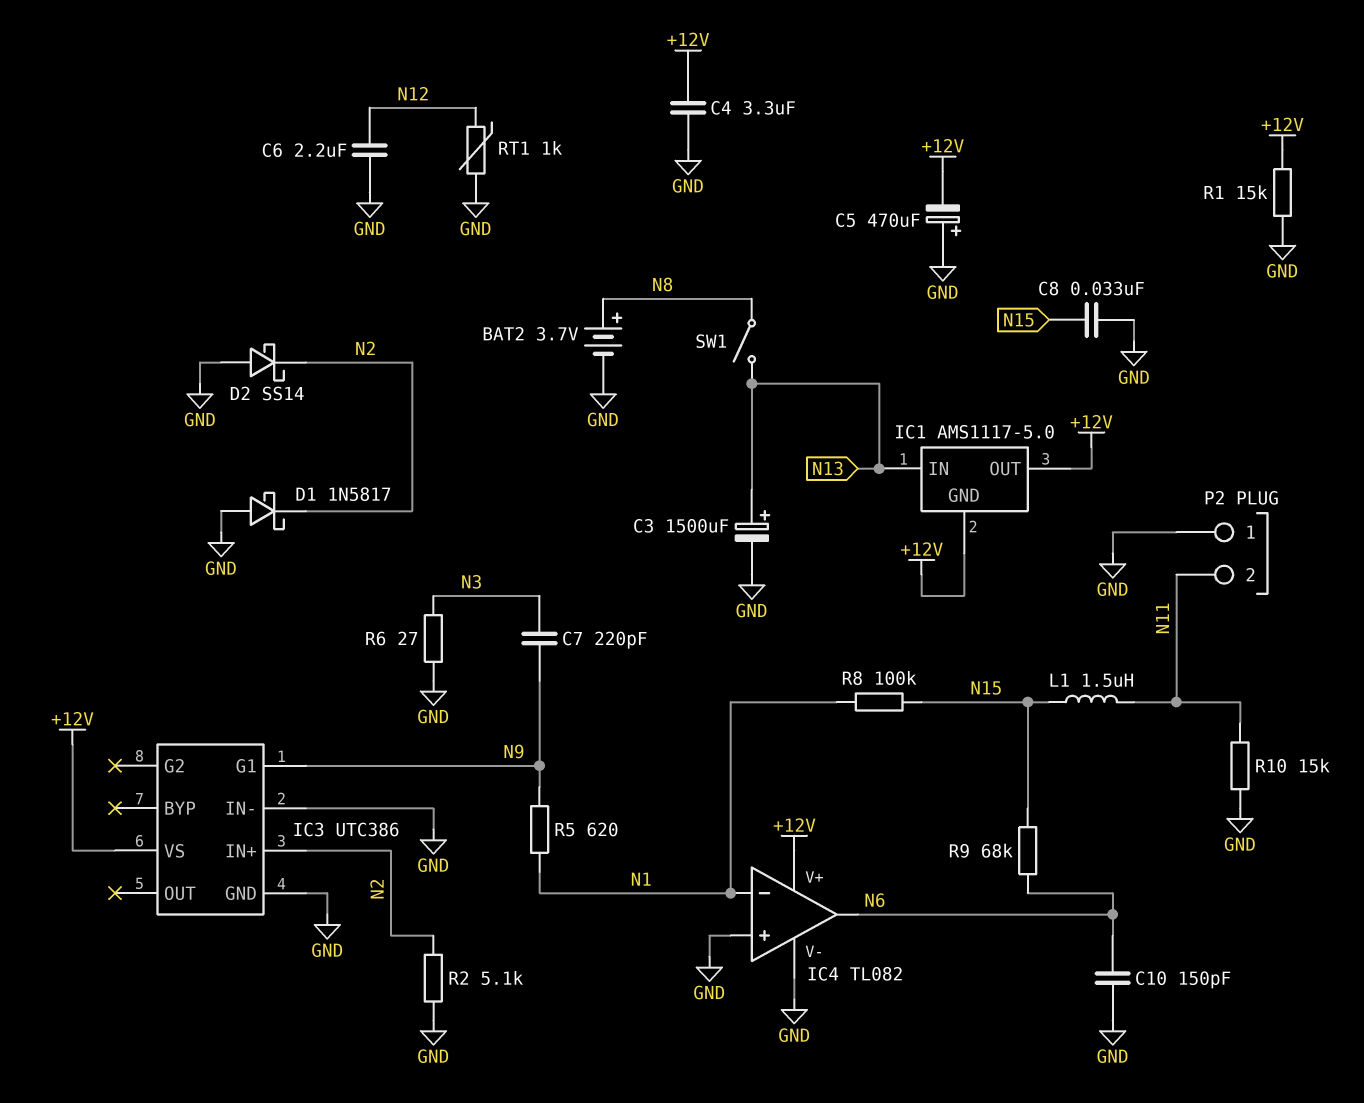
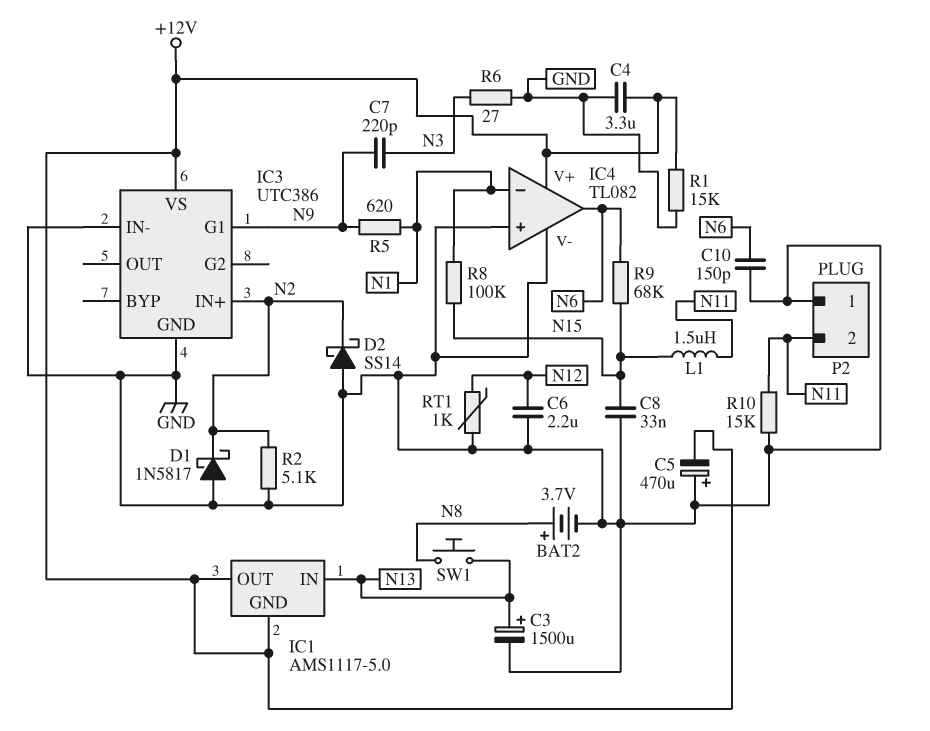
SW1: switch (N8, N13) -> button (N8, N13)

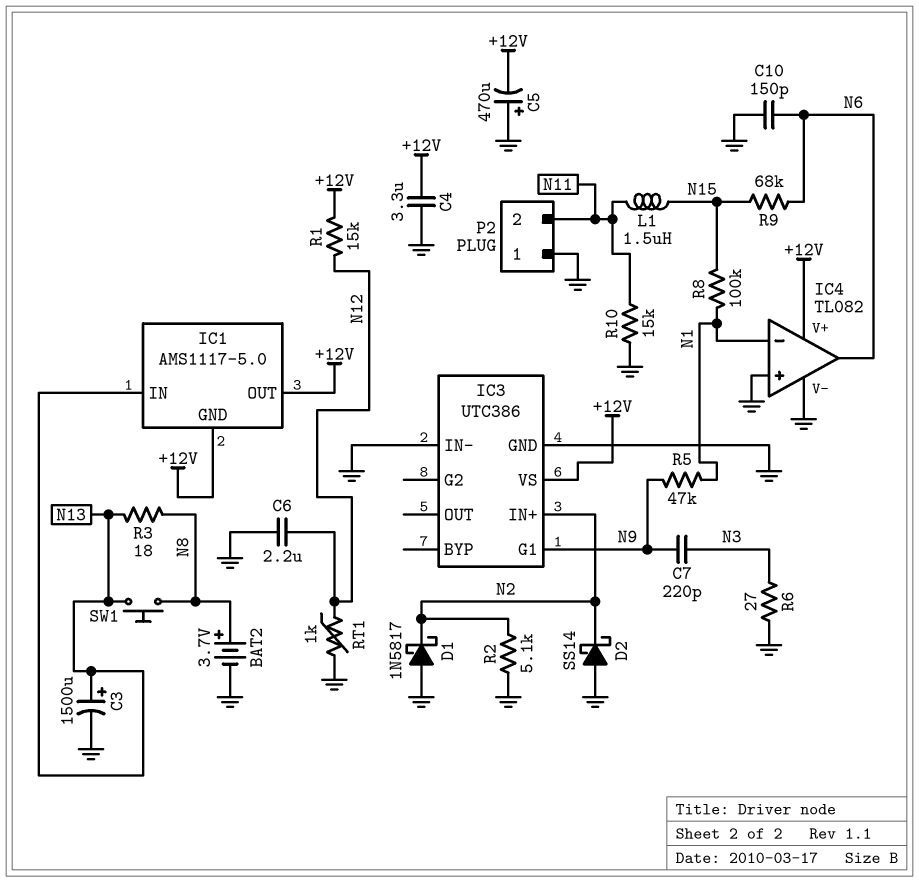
C8: 33nF (GND, N15) -> none
R1: 15k (+12V, GND) -> 15k (+12V, N12)
R3: none -> 18 (N8, N13)
R5: 620 (N1, N9) -> 47k (N1, N9)

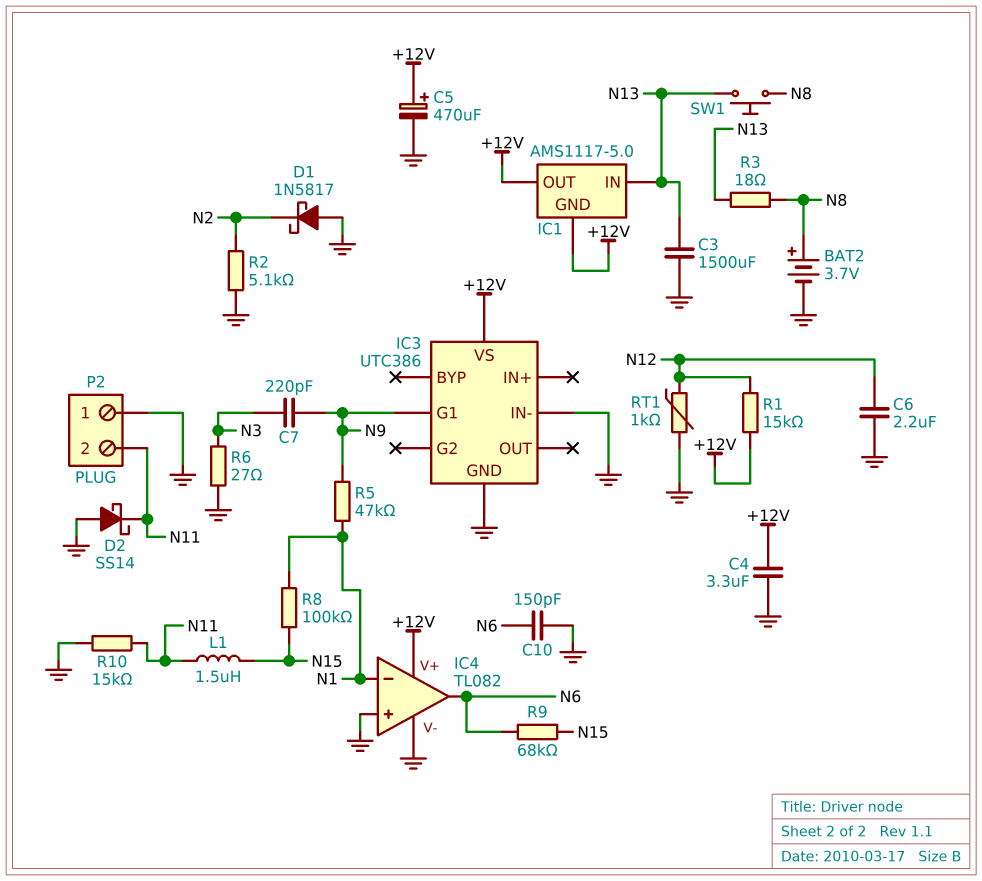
C3: 1500uF (plus N13, minus GND) -> 1500uF (GND, N13)
C5: 470uF (plus GND, minus +12V) -> 470uF (plus +12V, minus GND)
D2: schottky SS14 (A GND, K N2) -> schottky SS14 (A GND, K N11)
IC3 pin IN+: N2 -> none

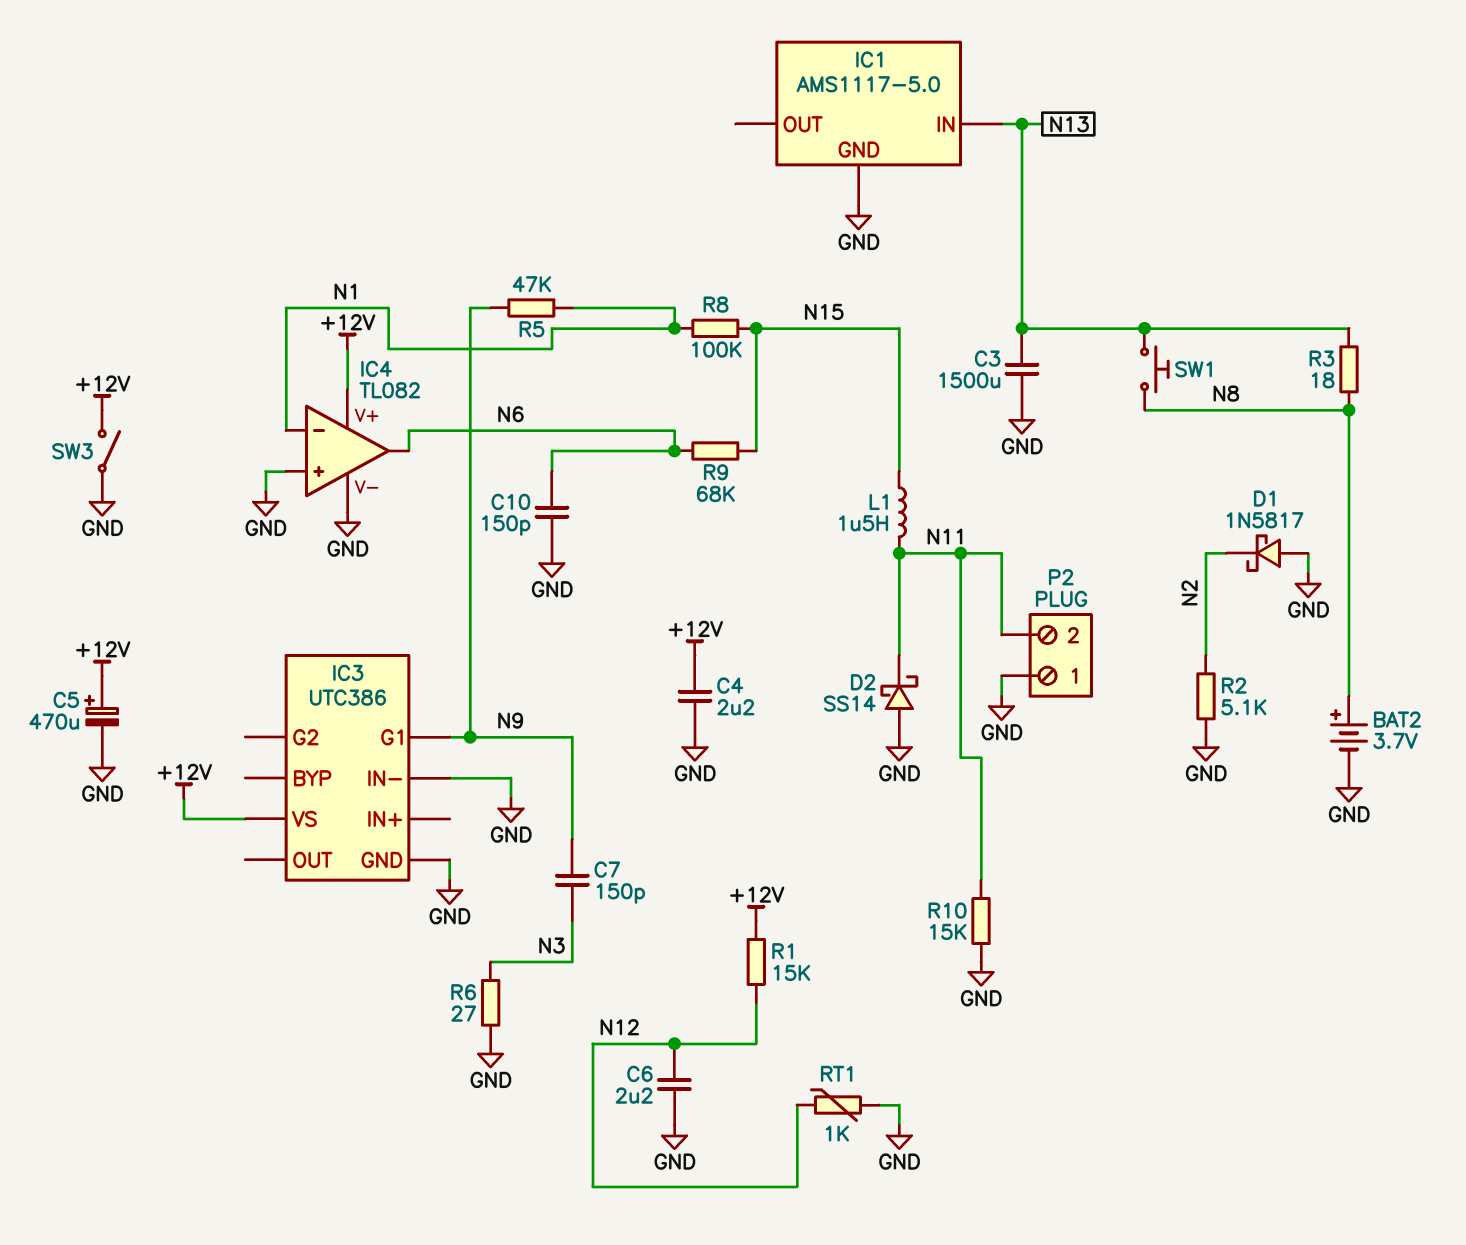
C4: 3.3uF (+12V, GND) -> 2.2uF (+12V, GND)
C7: 220pF (N3, N9) -> 150pF (N3, N9)
IC1 pin GND: +12V -> GND
IC1 pin OUT: +12V -> none
SW3: none -> switch (+12V, GND)

